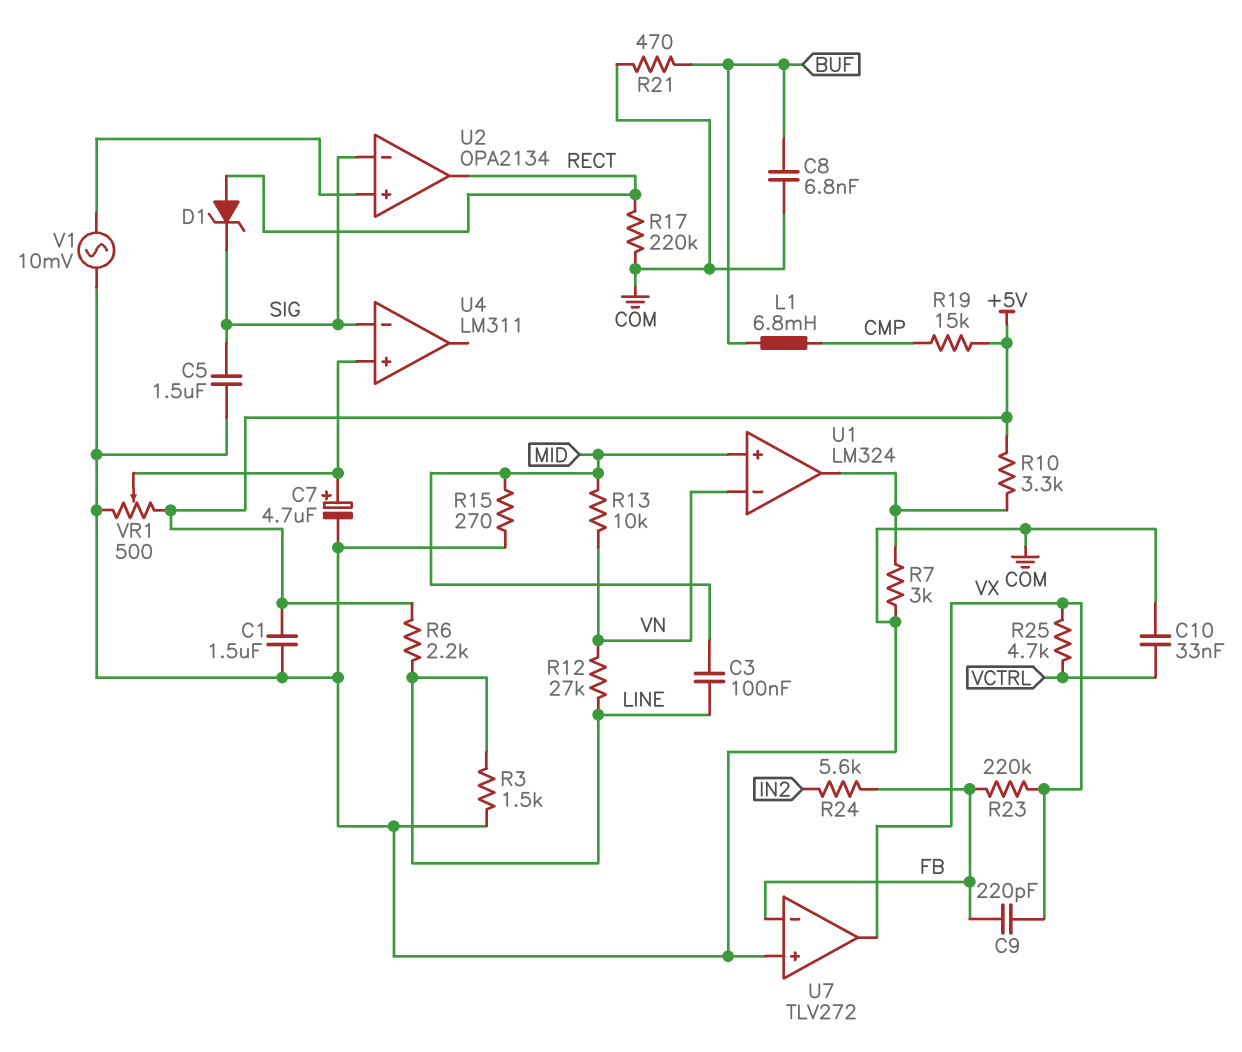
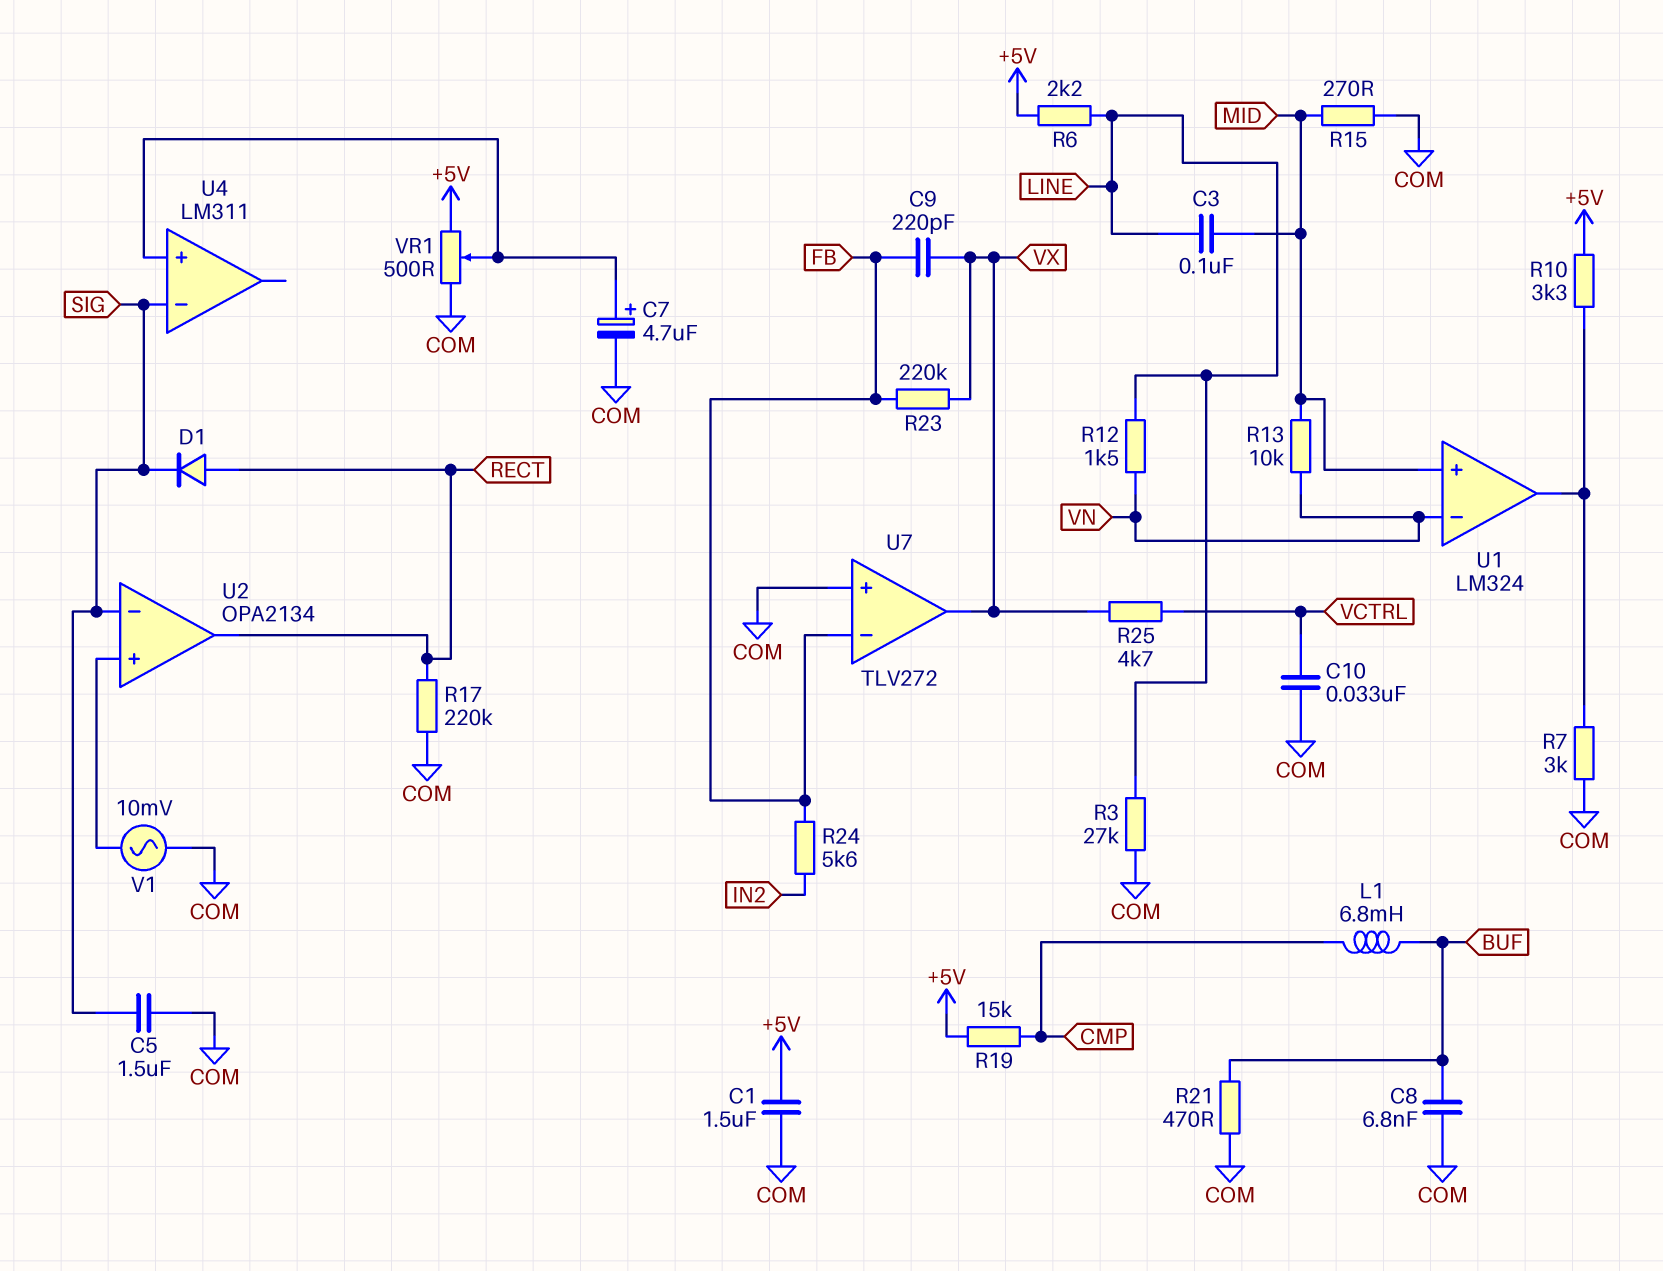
D1: zener (A RECT, K SIG) -> diode (A RECT, K SIG)
R3: 1.5k (COM, LINE) -> 27k (COM, LINE)
R12: 27k (LINE, VN) -> 1.5k (LINE, VN)

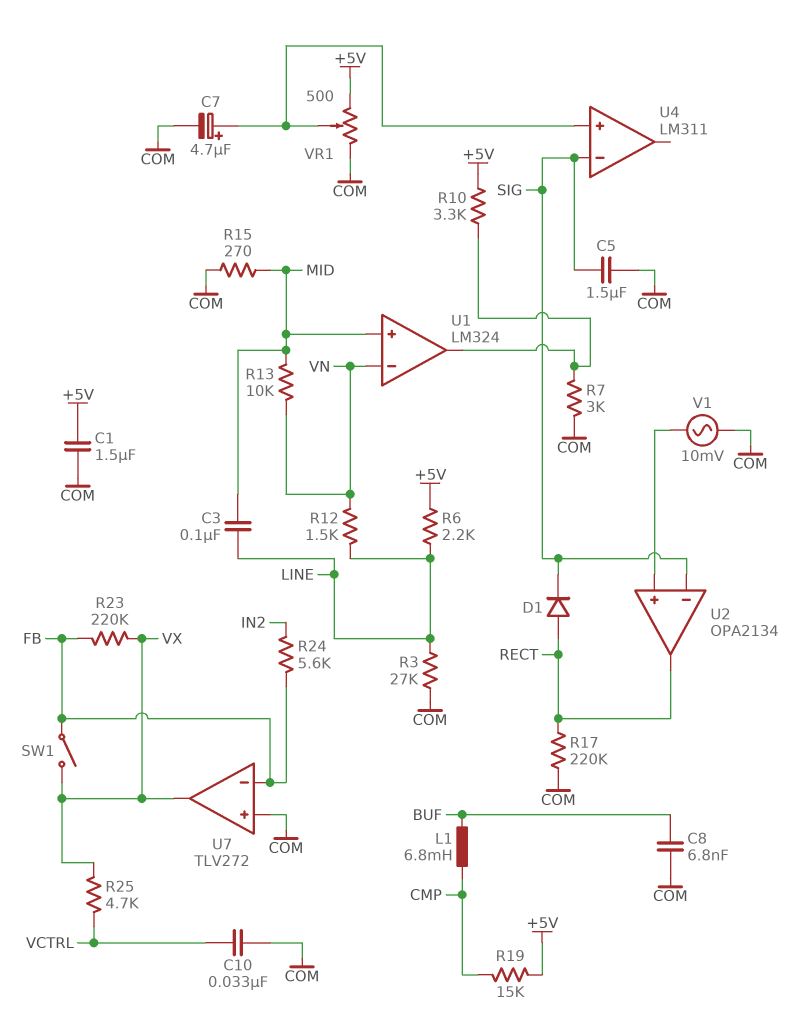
C9: 220pF (FB, VX) -> none
R21: 470 (BUF, COM) -> none
SW1: none -> switch (FB, VX)

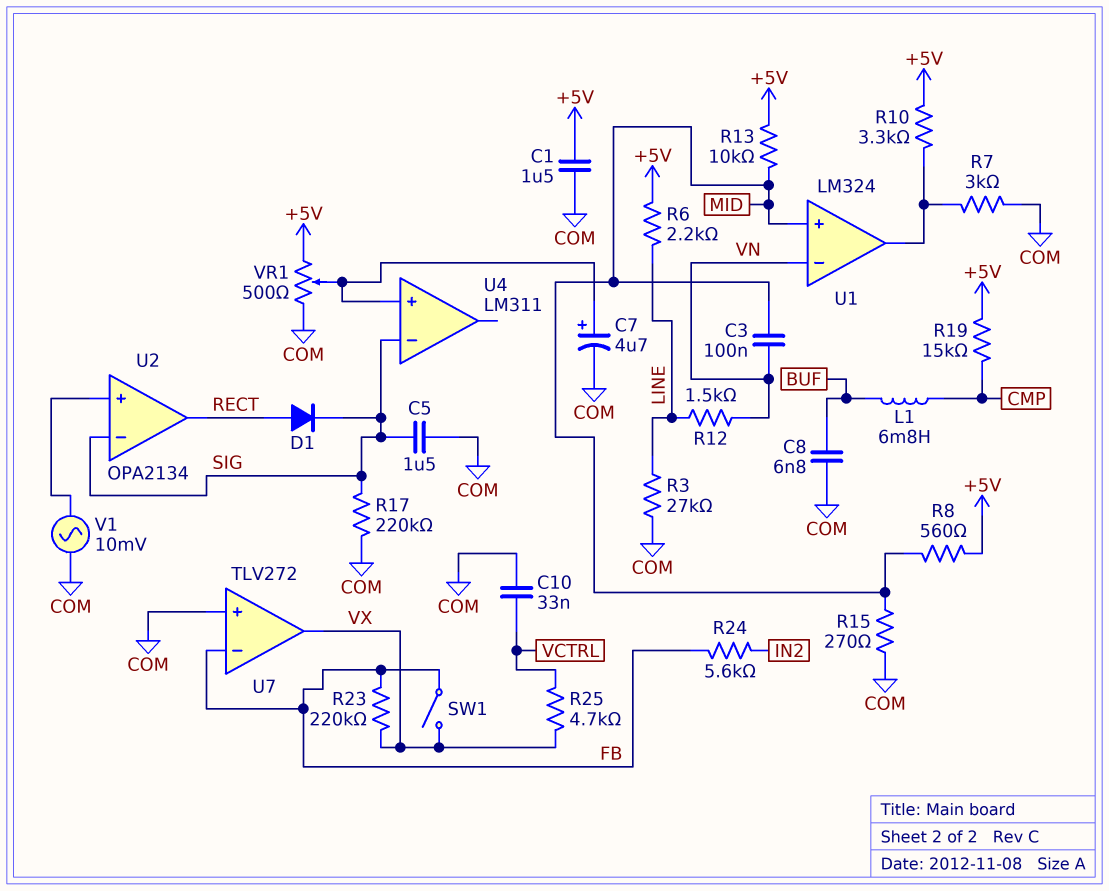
C3: 100nF (LINE, MID) -> 100nF (MID, VN)
R8: none -> 560 (+5V, MID)
R13: 10k (MID, VN) -> 10k (+5V, MID)
R17: 220k (COM, RECT) -> 220k (COM, SIG)

